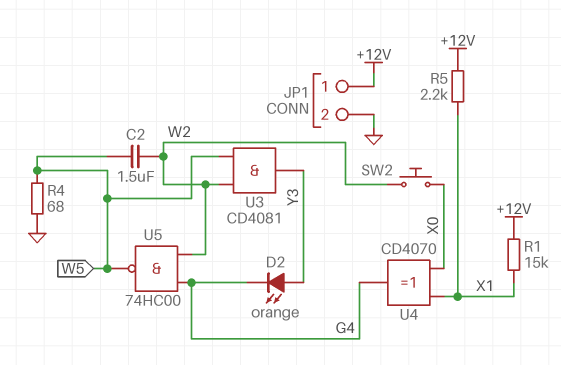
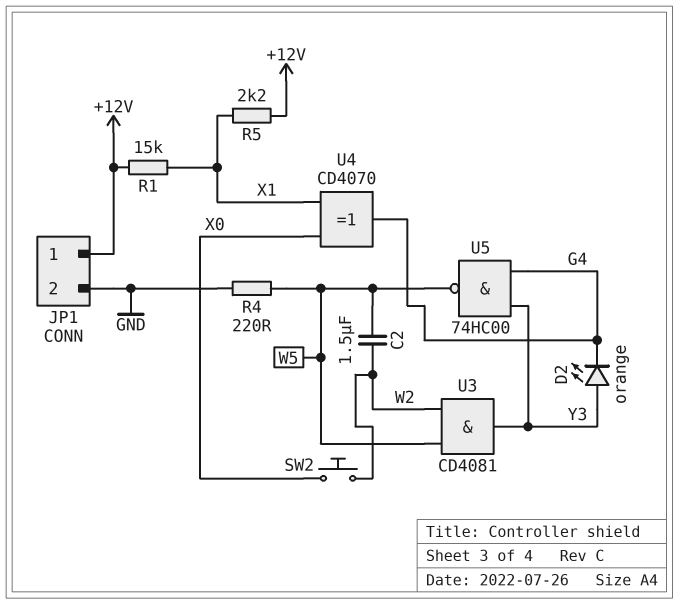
R4: 68 (GND, W5) -> 220 (GND, W5)
U5: NAND 74HC00 (in G4, in W2, out W5) -> NAND 74HC00 (in G4, in Y3, out W5)

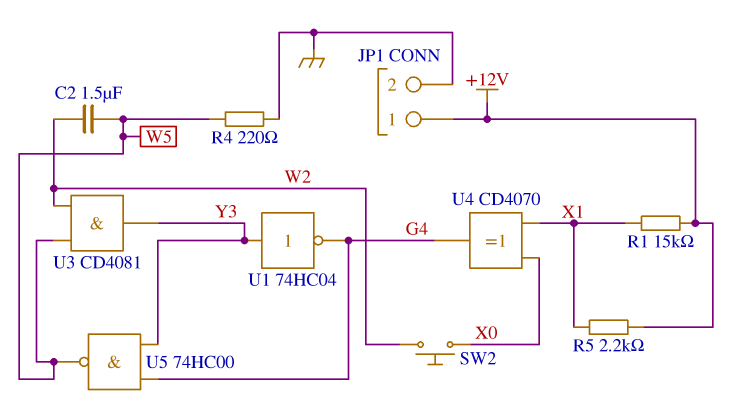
D2: LED orange (A Y3, K G4) -> none
U1: none -> NOT 74HC04 (in Y3, out G4)

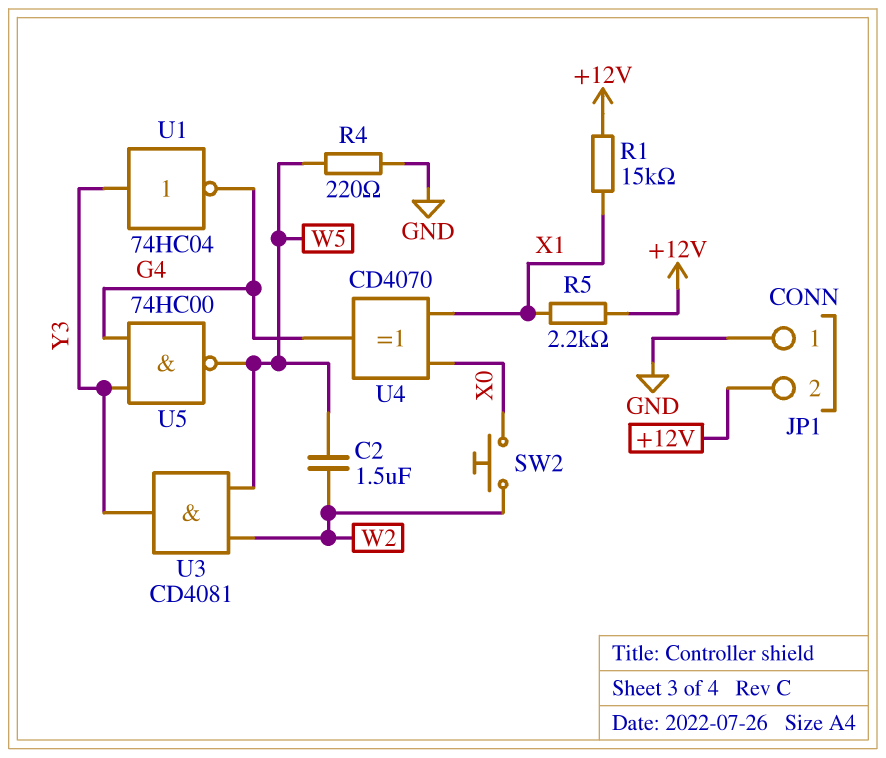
JP1 pin 1: +12V -> GND
JP1 pin 2: GND -> +12V

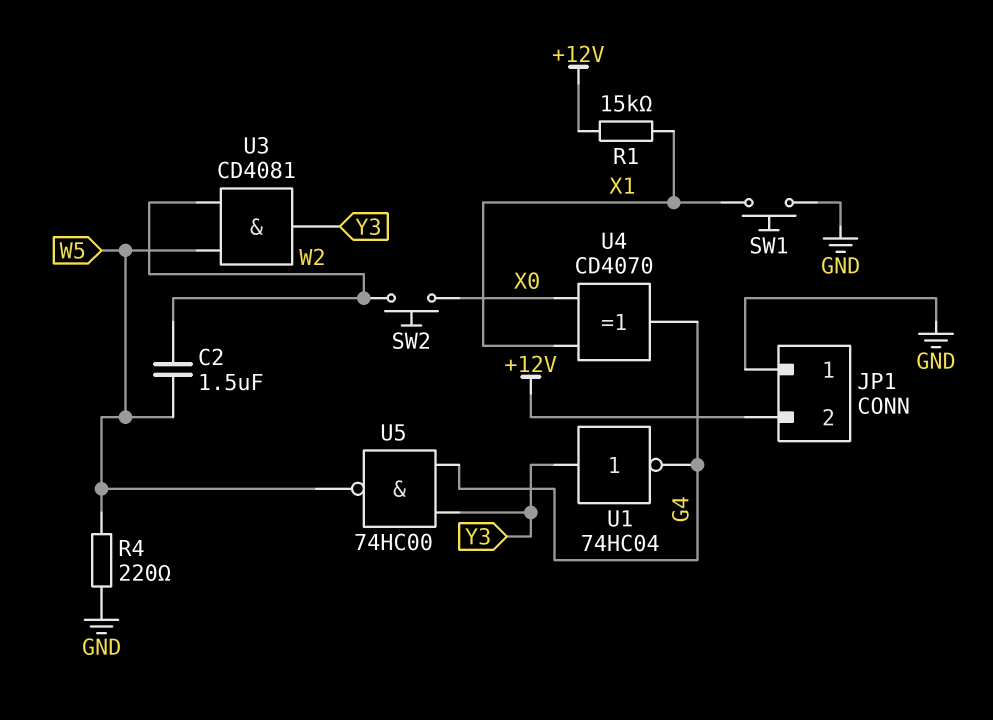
R5: 2.2k (+12V, X1) -> none
SW1: none -> button (GND, X1)

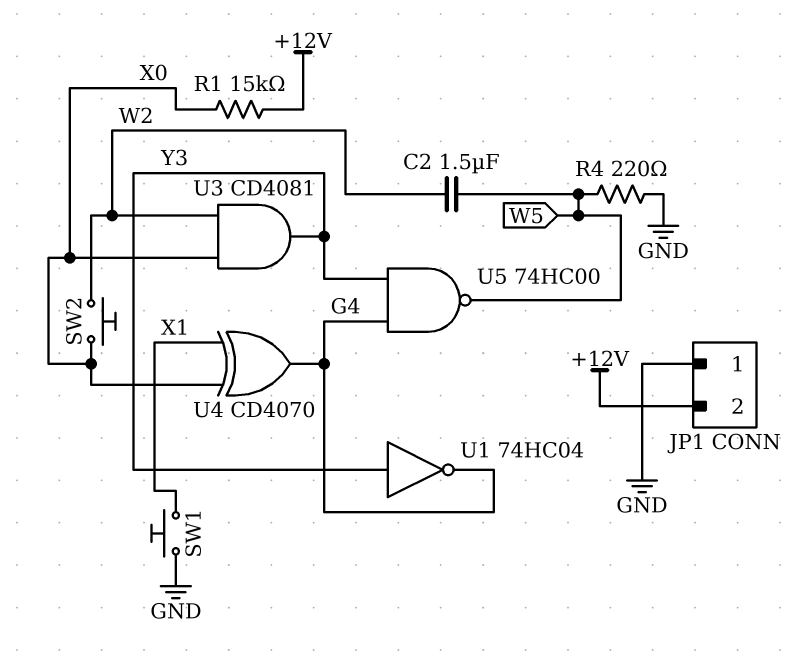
R1: 15k (+12V, X1) -> 15k (+12V, X0)
U3: AND CD4081 (in W2, in W5, out Y3) -> AND CD4081 (in W2, in X0, out Y3)

